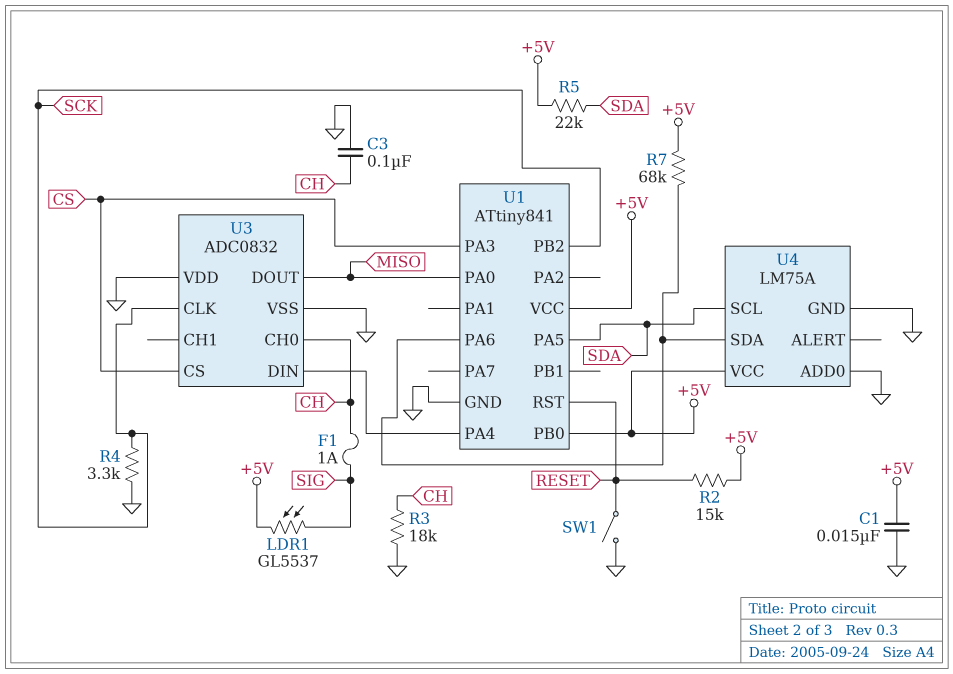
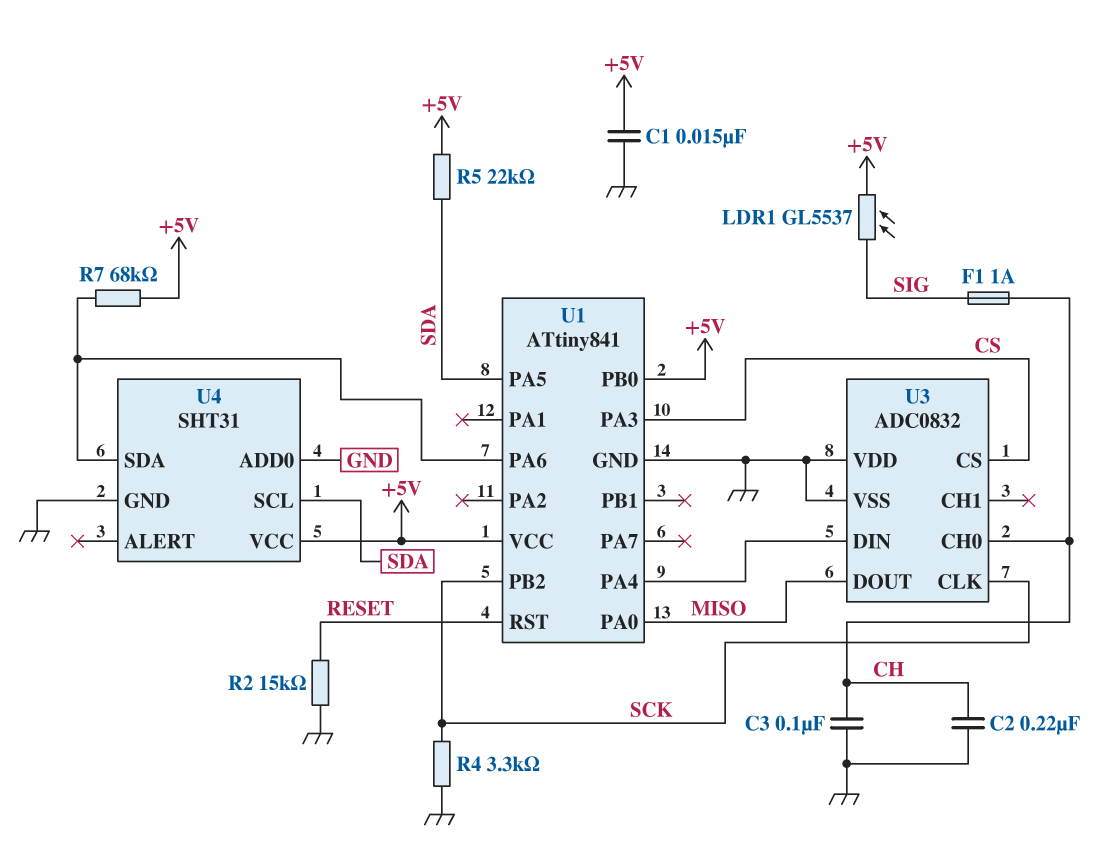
C2: none -> 220nF (CH, GND)
R2: 15k (+5V, RESET) -> 15k (GND, RESET)
R3: 18k (CH, GND) -> none
SW1: switch (GND, RESET) -> none
U4: LM75A -> SHT31

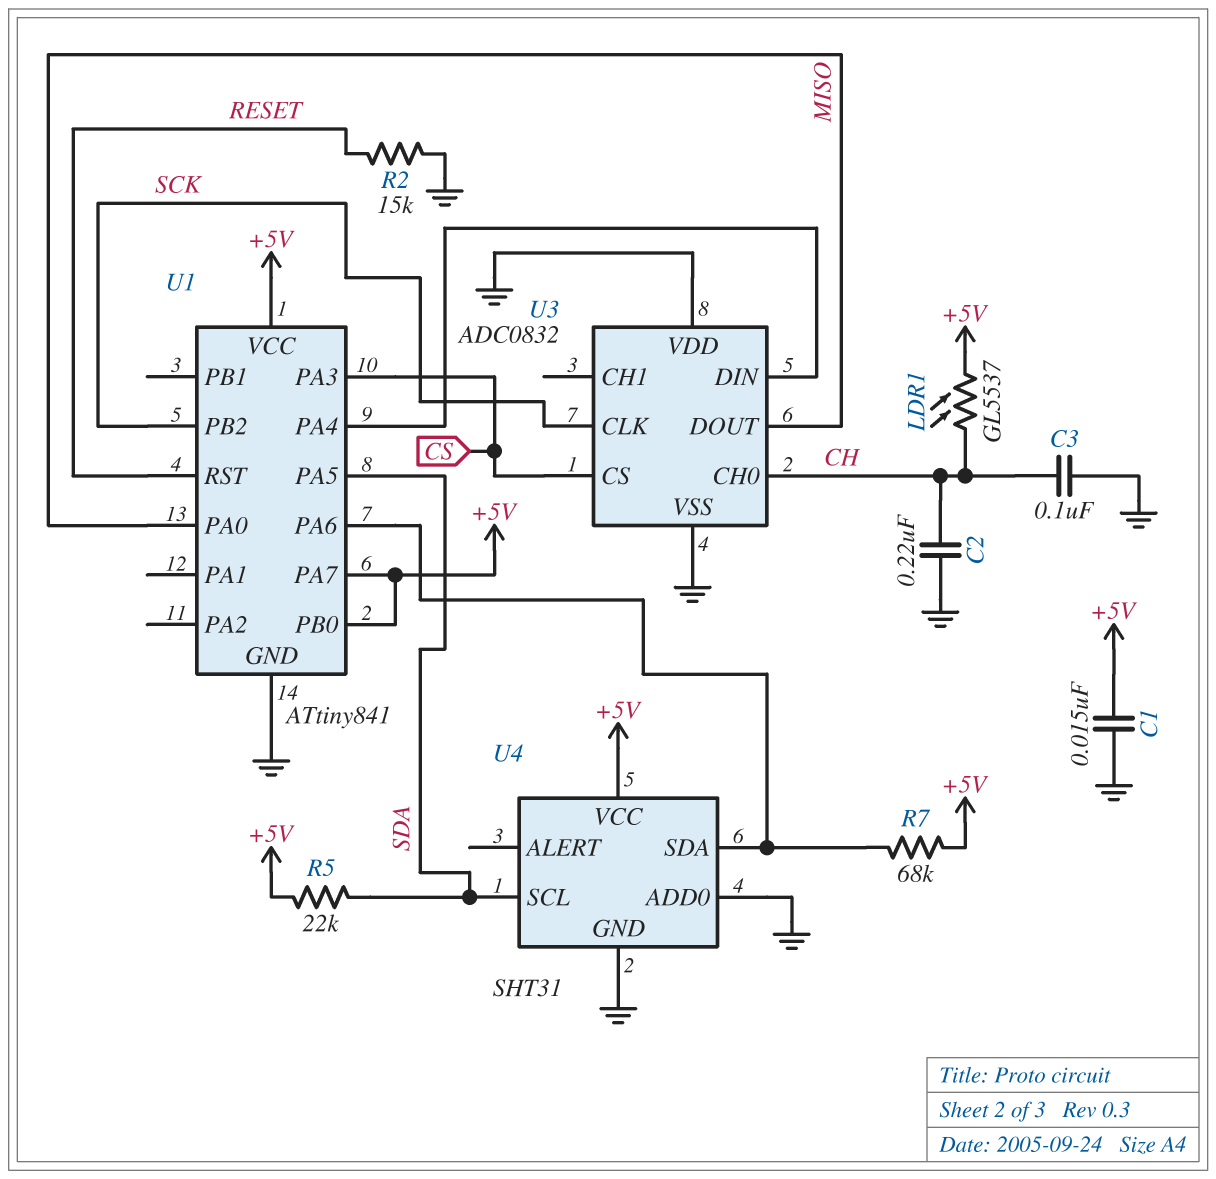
F1: 1A (CH, SIG) -> none
LDR1: GL5537 (+5V, SIG) -> GL5537 (+5V, CH)
R4: 3.3k (GND, SCK) -> none
U1 pin PA7: none -> +5V

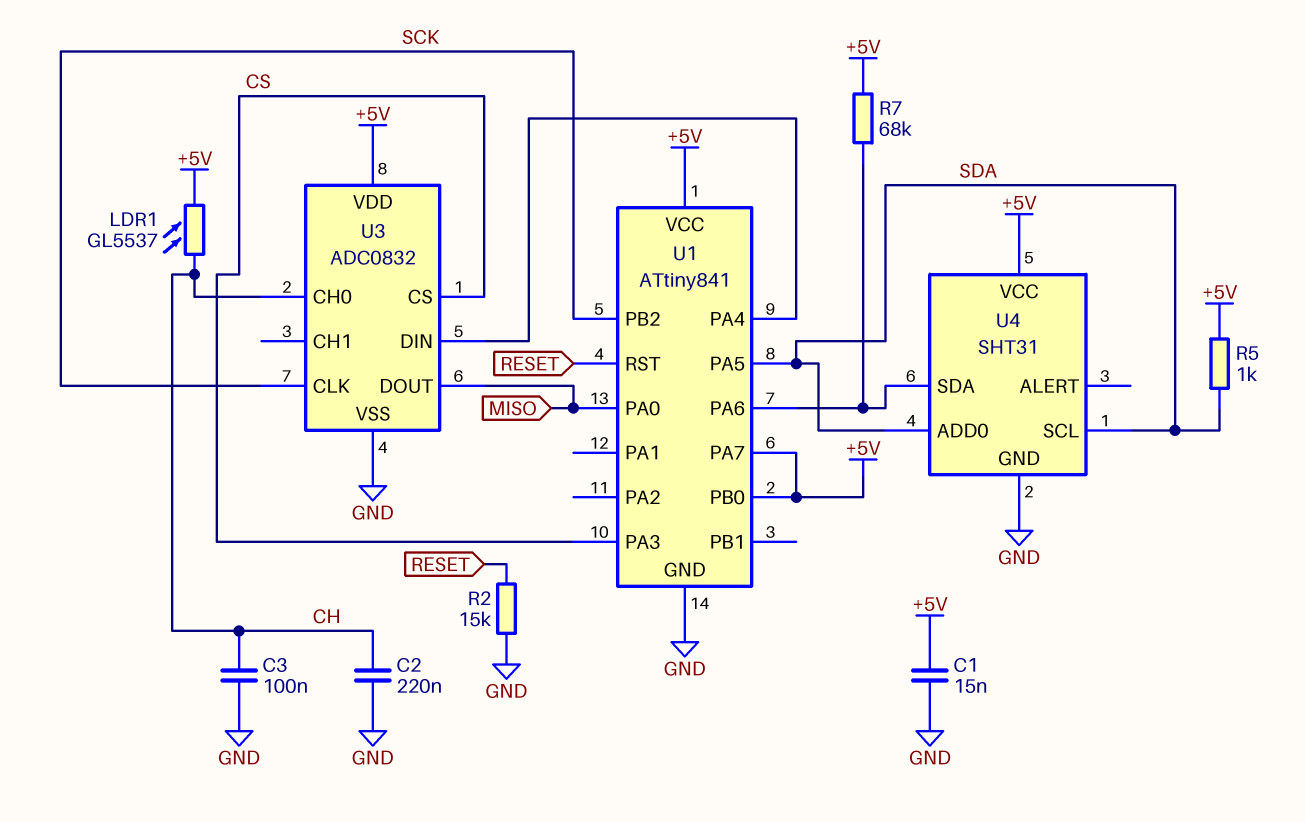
R5: 22k (+5V, SDA) -> 1k (+5V, SDA)
U3 pin VDD: GND -> +5V
U4 pin ADD0: GND -> SDA

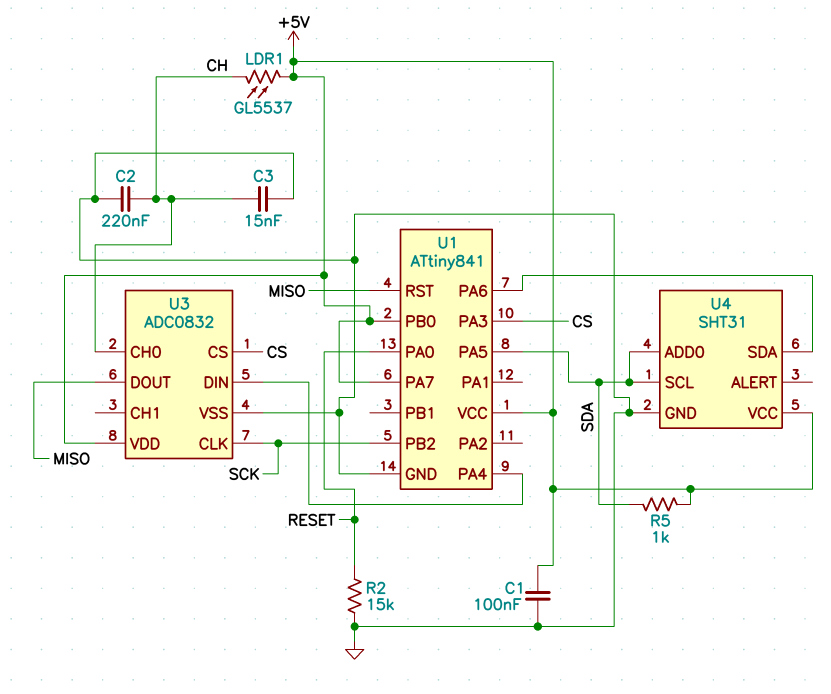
C1: 15nF (+5V, GND) -> 100nF (+5V, GND)
C3: 100nF (CH, GND) -> 15nF (CH, GND)
R7: 68k (+5V, U1/PA6) -> none
U1 pin PA0: MISO -> RESET
U1 pin RST: RESET -> MISO

